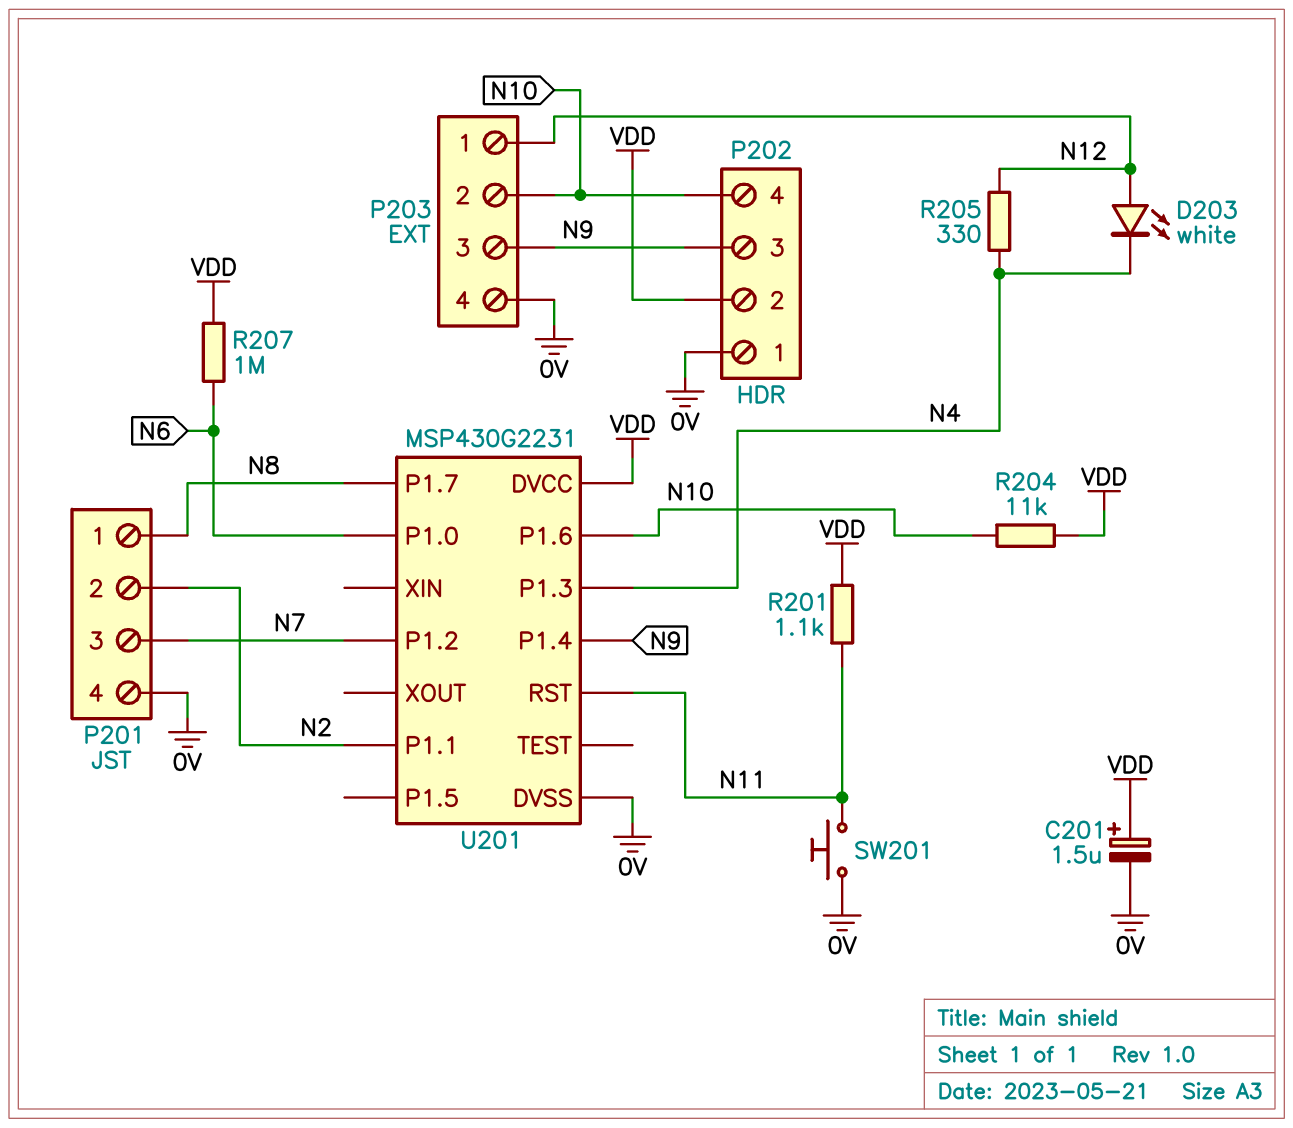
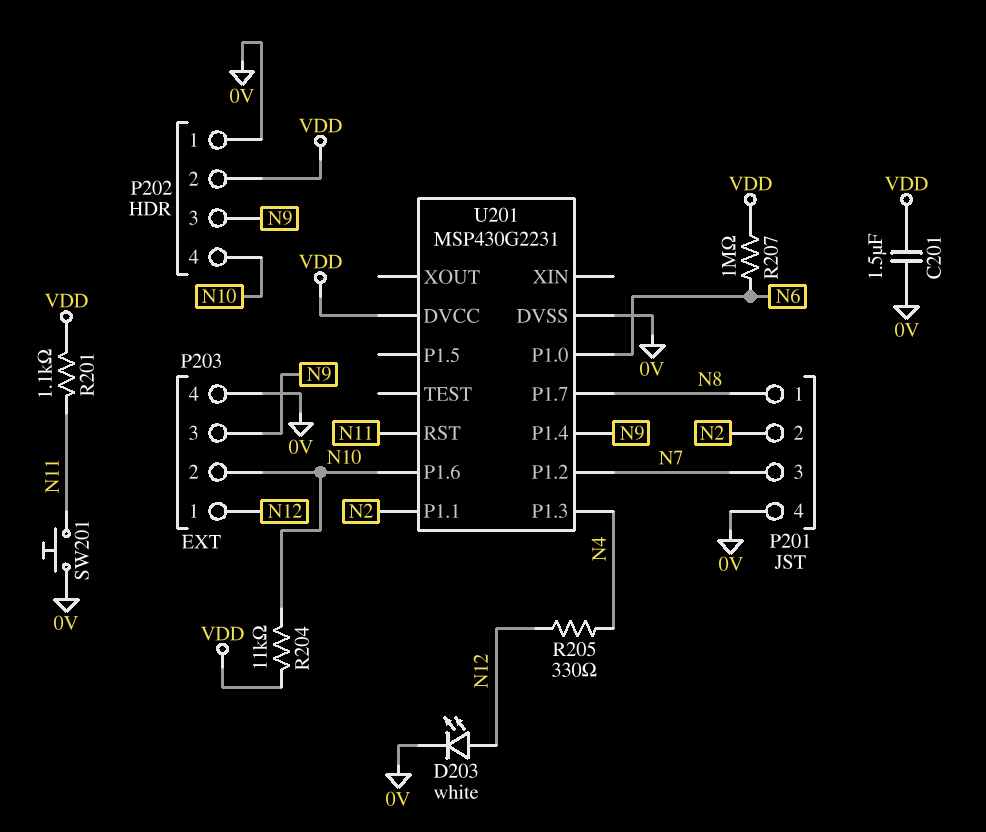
C201: 1.5uF (plus VDD, minus 0V) -> 1.5uF (0V, VDD)
D203: LED white (A N12, K N4) -> LED white (A N12, K 0V)

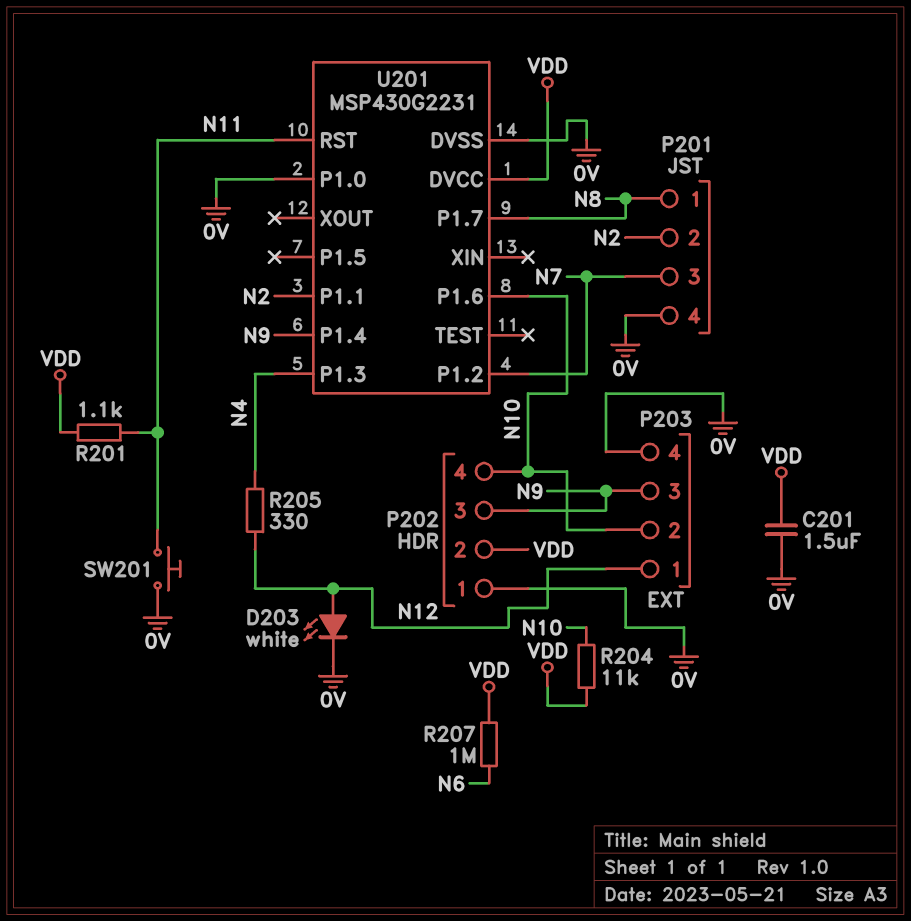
U201 pin P1.0: N6 -> 0V

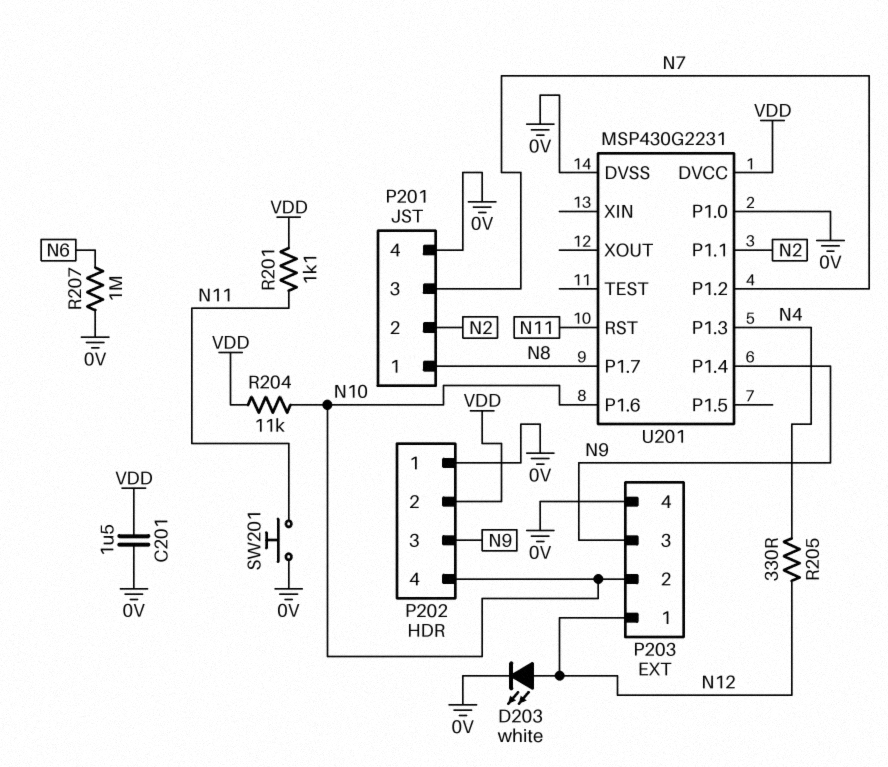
R207: 1M (N6, VDD) -> 1M (0V, N6)

